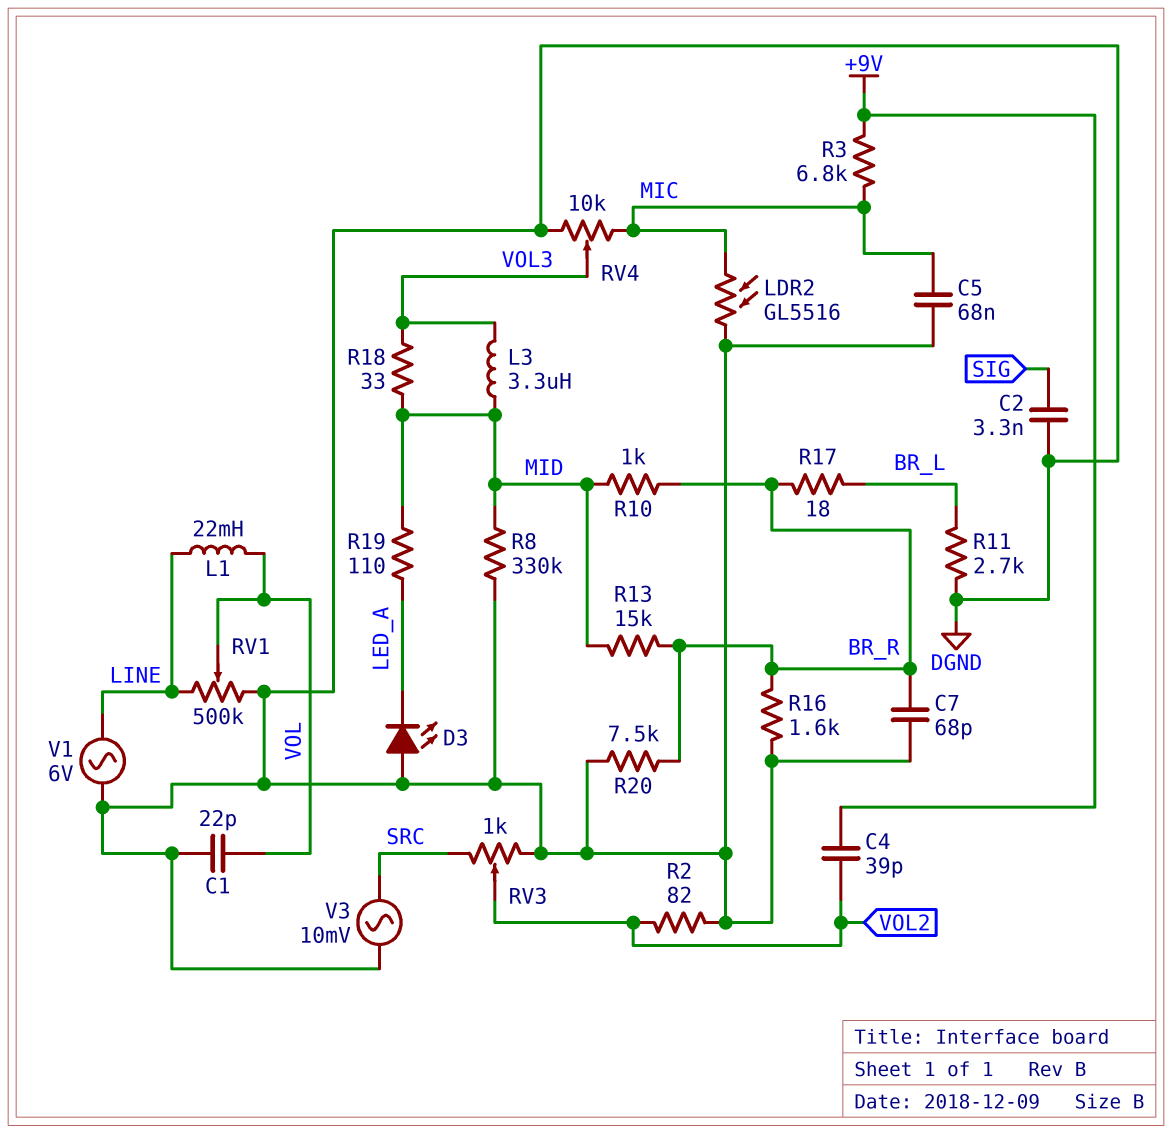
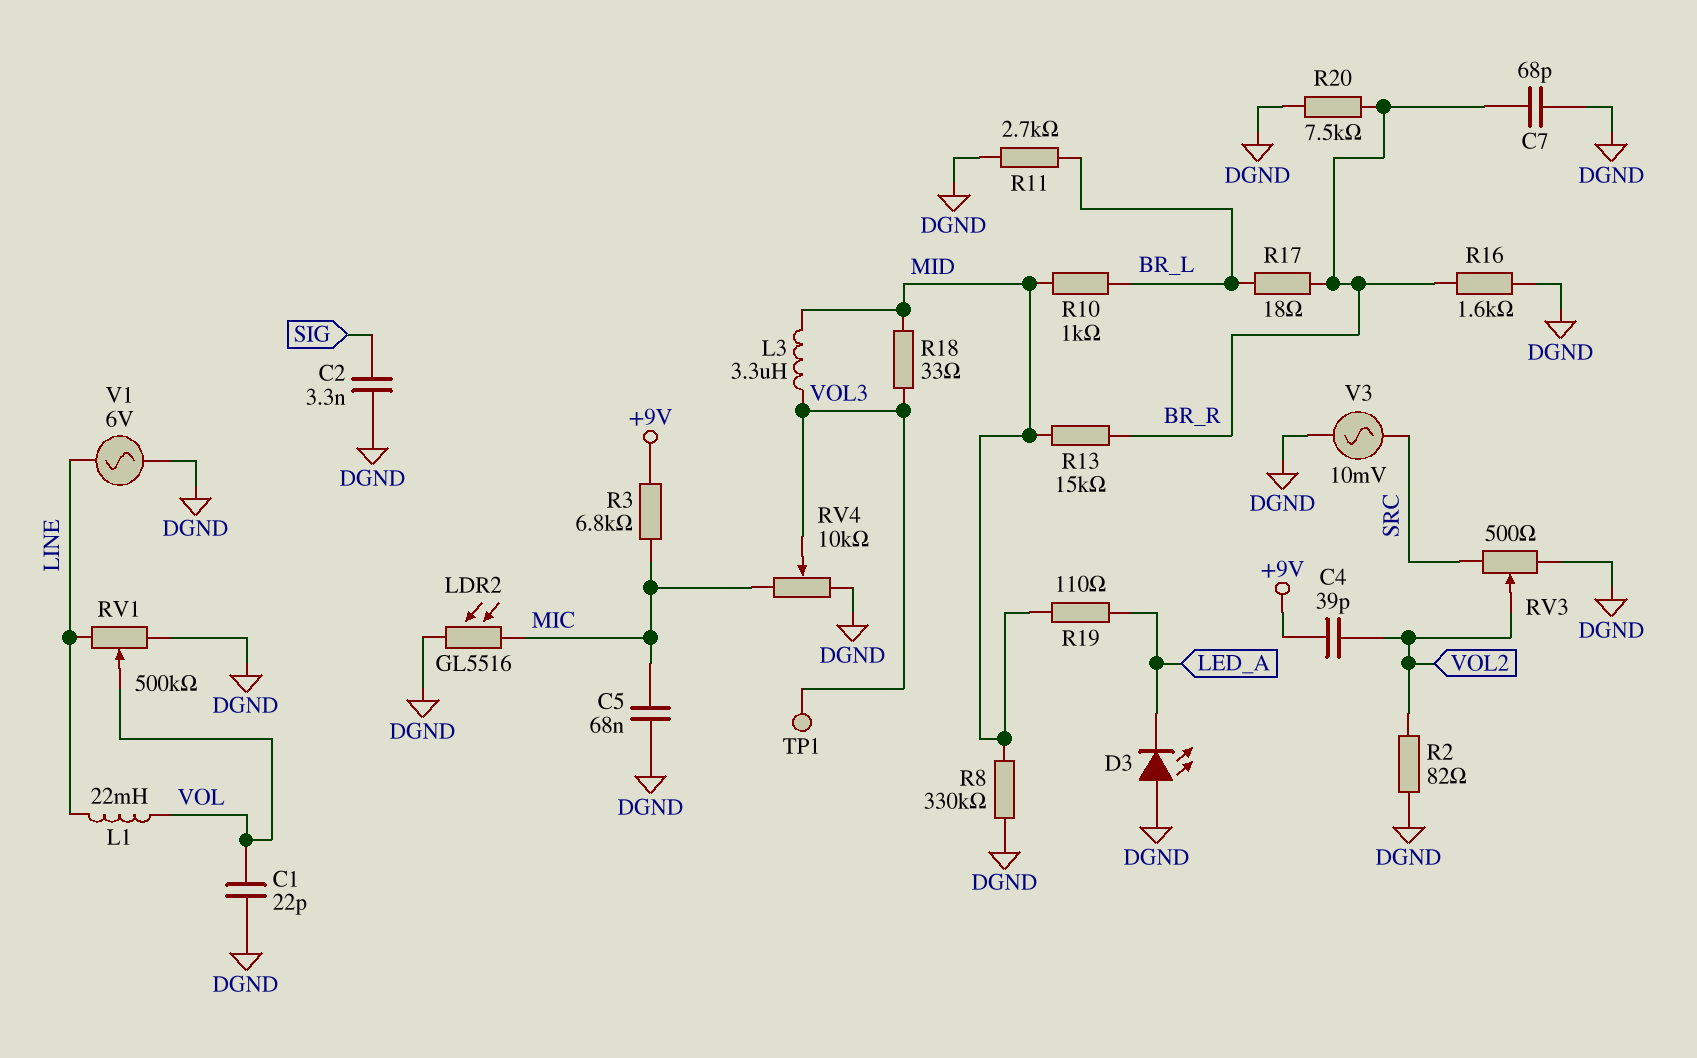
R10: 1k (BR_R, MID) -> 1k (BR_L, MID)
RV3: 1k (DGND, SRC, wiper VOL2) -> 500 (DGND, SRC, wiper VOL2)
TP1: none -> test point (VOL3)

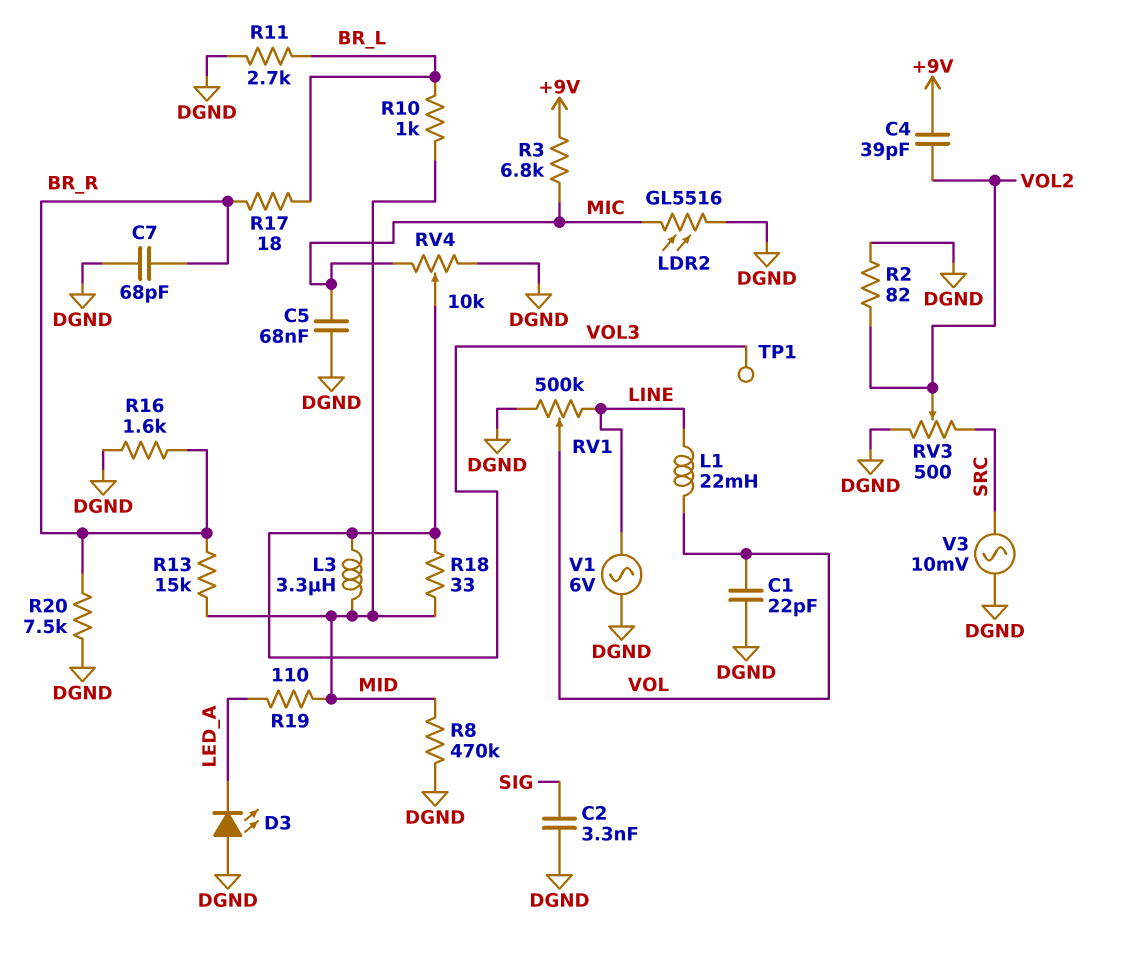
R8: 330k (DGND, MID) -> 470k (DGND, MID)

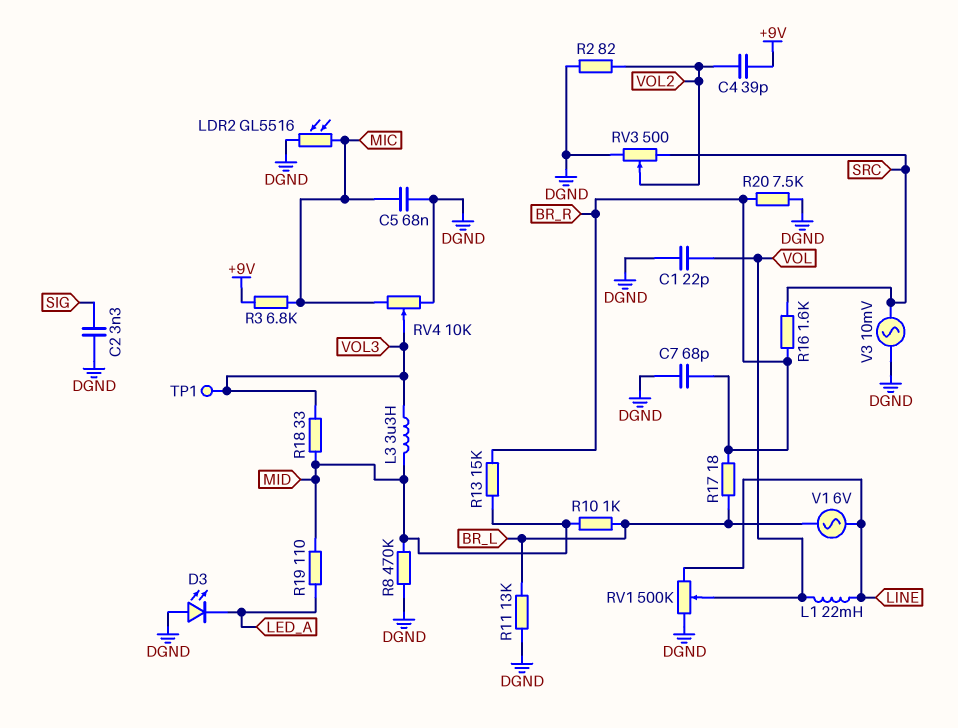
R11: 2.7k (BR_L, DGND) -> 13k (BR_L, DGND)
R16: 1.6k (BR_R, DGND) -> 1.6k (BR_R, SRC)
V1: AC 6V (DGND, LINE) -> AC 6V (BR_L, LINE)

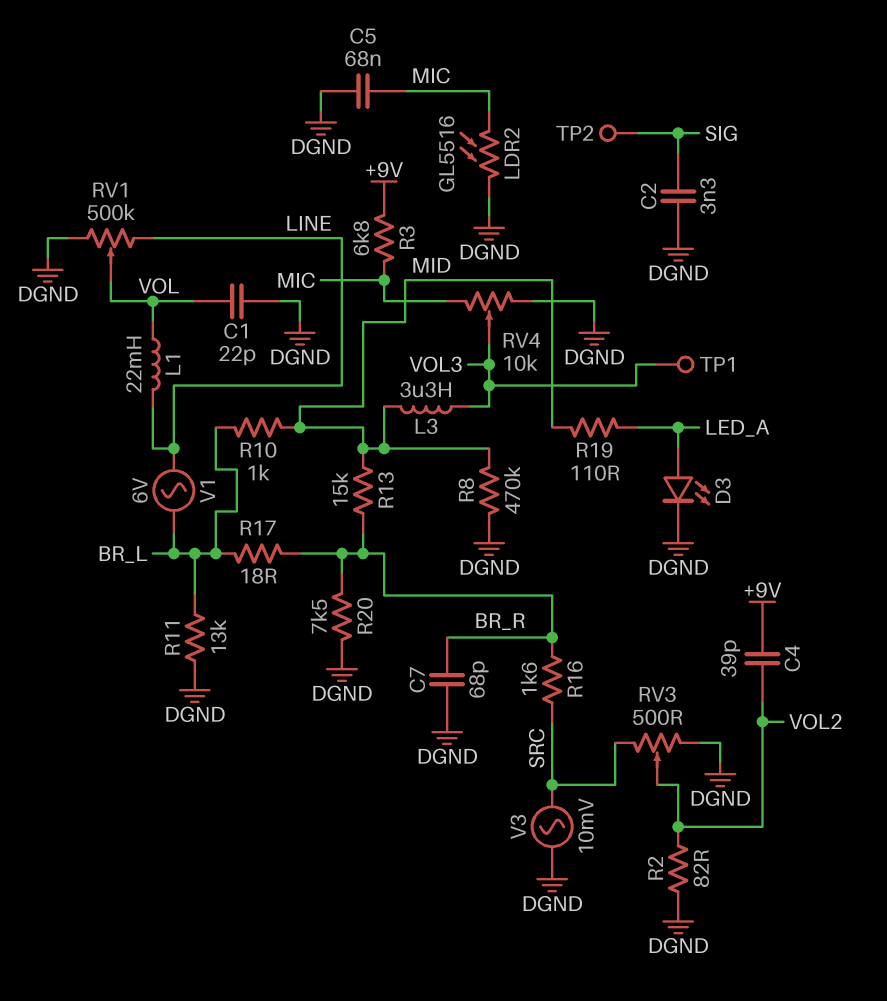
D3: LED (A DGND, K LED_A) -> LED (A LED_A, K DGND)
R18: 33 (MID, VOL3) -> none
TP2: none -> test point (SIG)

